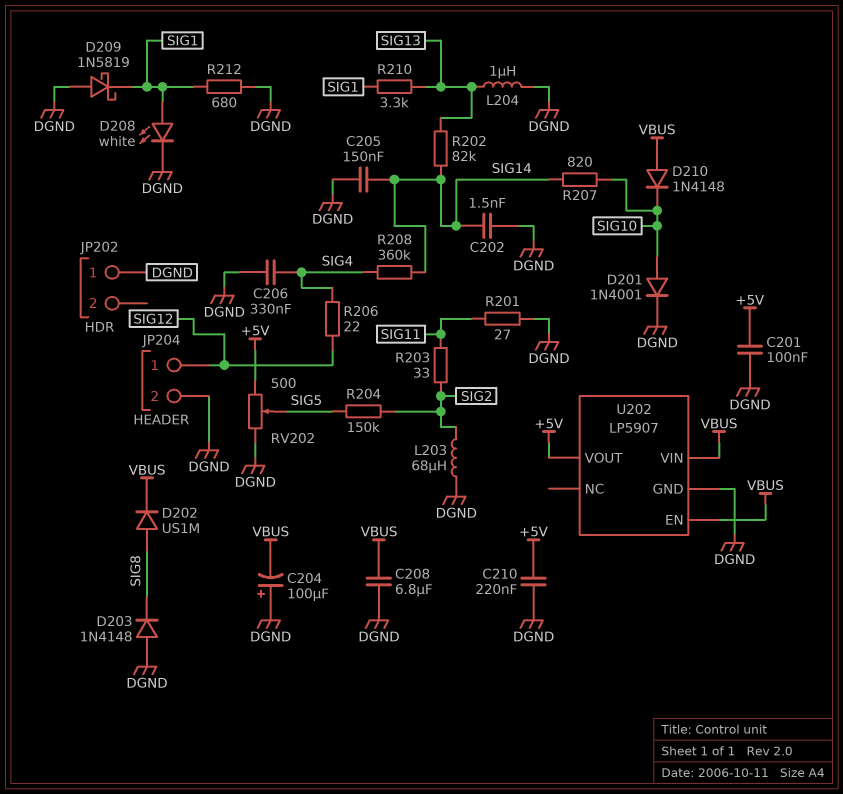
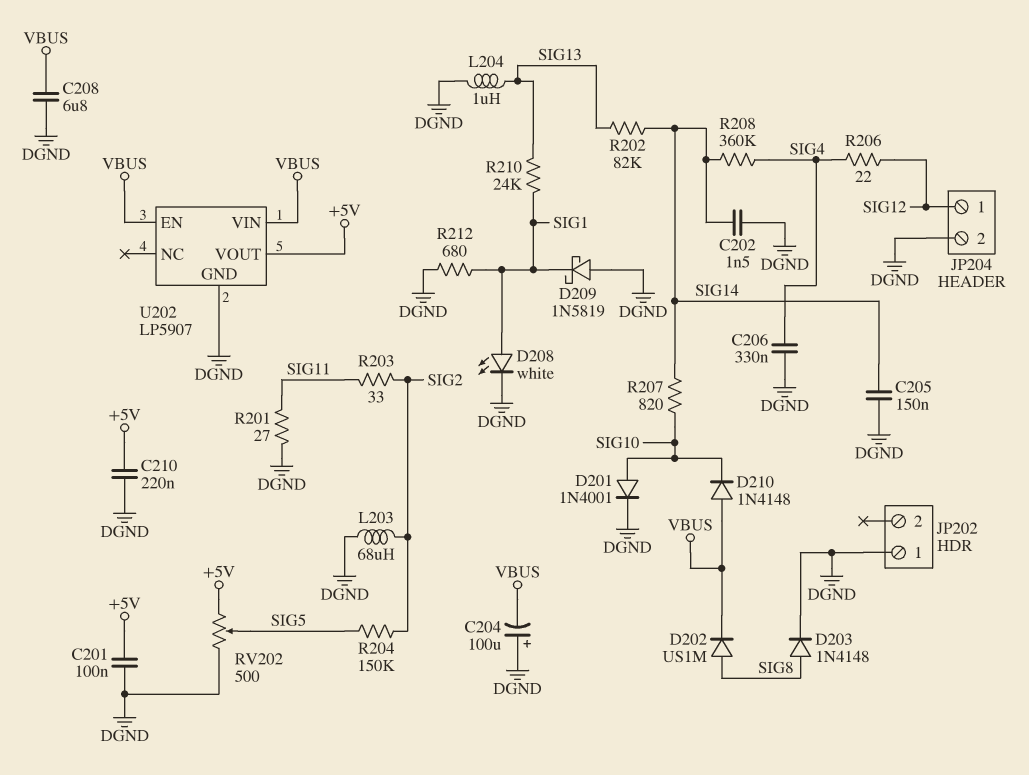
D203: diode 1N4148 (A DGND, K SIG8) -> diode 1N4148 (A SIG8, K DGND)
R210: 3.3k (SIG1, SIG13) -> 24k (SIG1, SIG13)

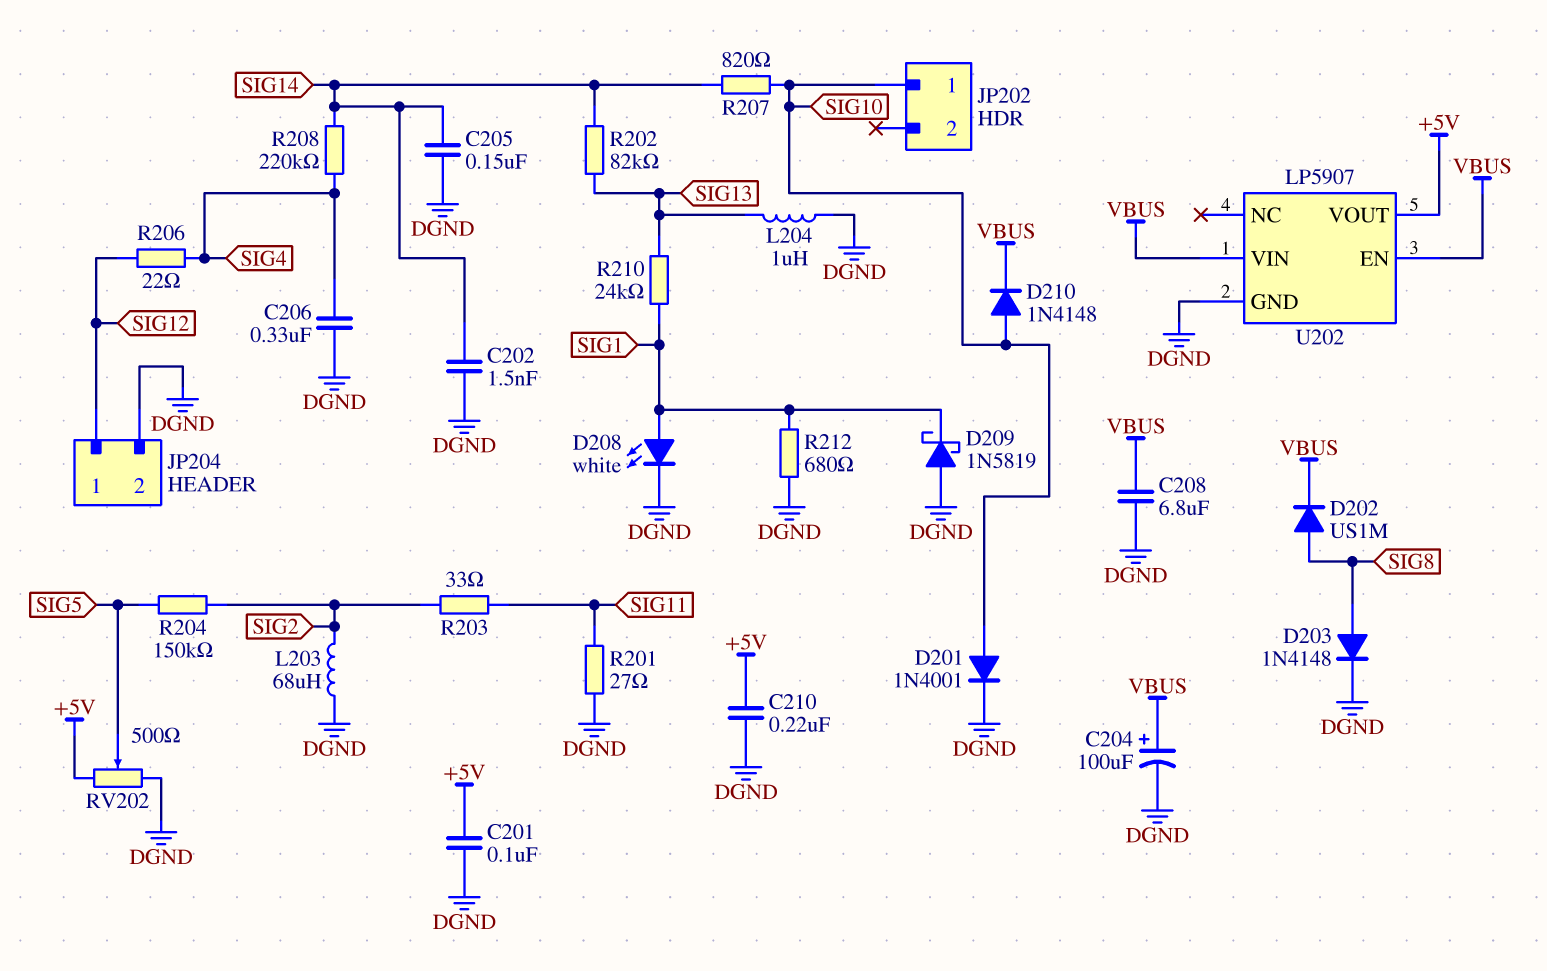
C204: 100uF (plus DGND, minus VBUS) -> 100uF (plus VBUS, minus DGND)
D210: diode 1N4148 (A VBUS, K SIG10) -> diode 1N4148 (A SIG10, K VBUS)
JP202 pin 1: DGND -> SIG10
R208: 360k (SIG4, SIG14) -> 220k (SIG4, SIG14)

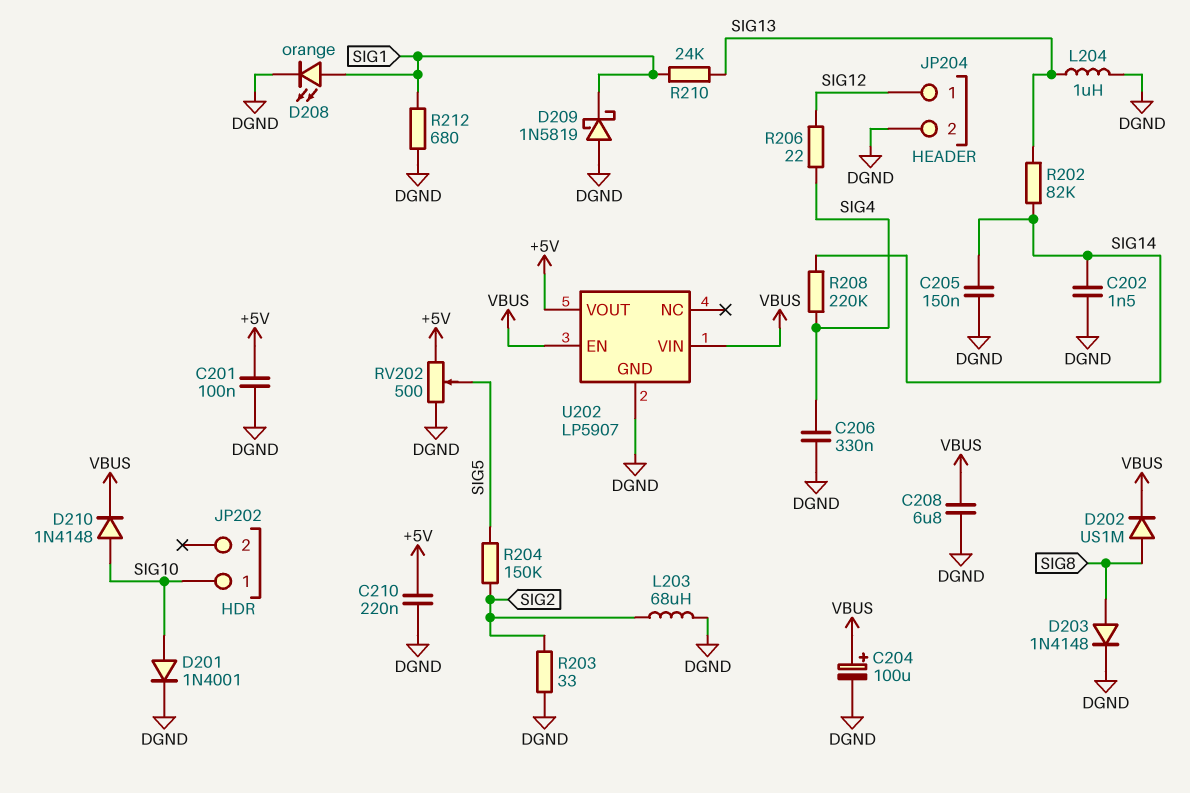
D208: LED white (A SIG1, K DGND) -> LED orange (A SIG1, K DGND)
R201: 27 (DGND, SIG11) -> none
R203: 33 (SIG2, SIG11) -> 33 (DGND, SIG2)
R207: 820 (SIG10, SIG14) -> none

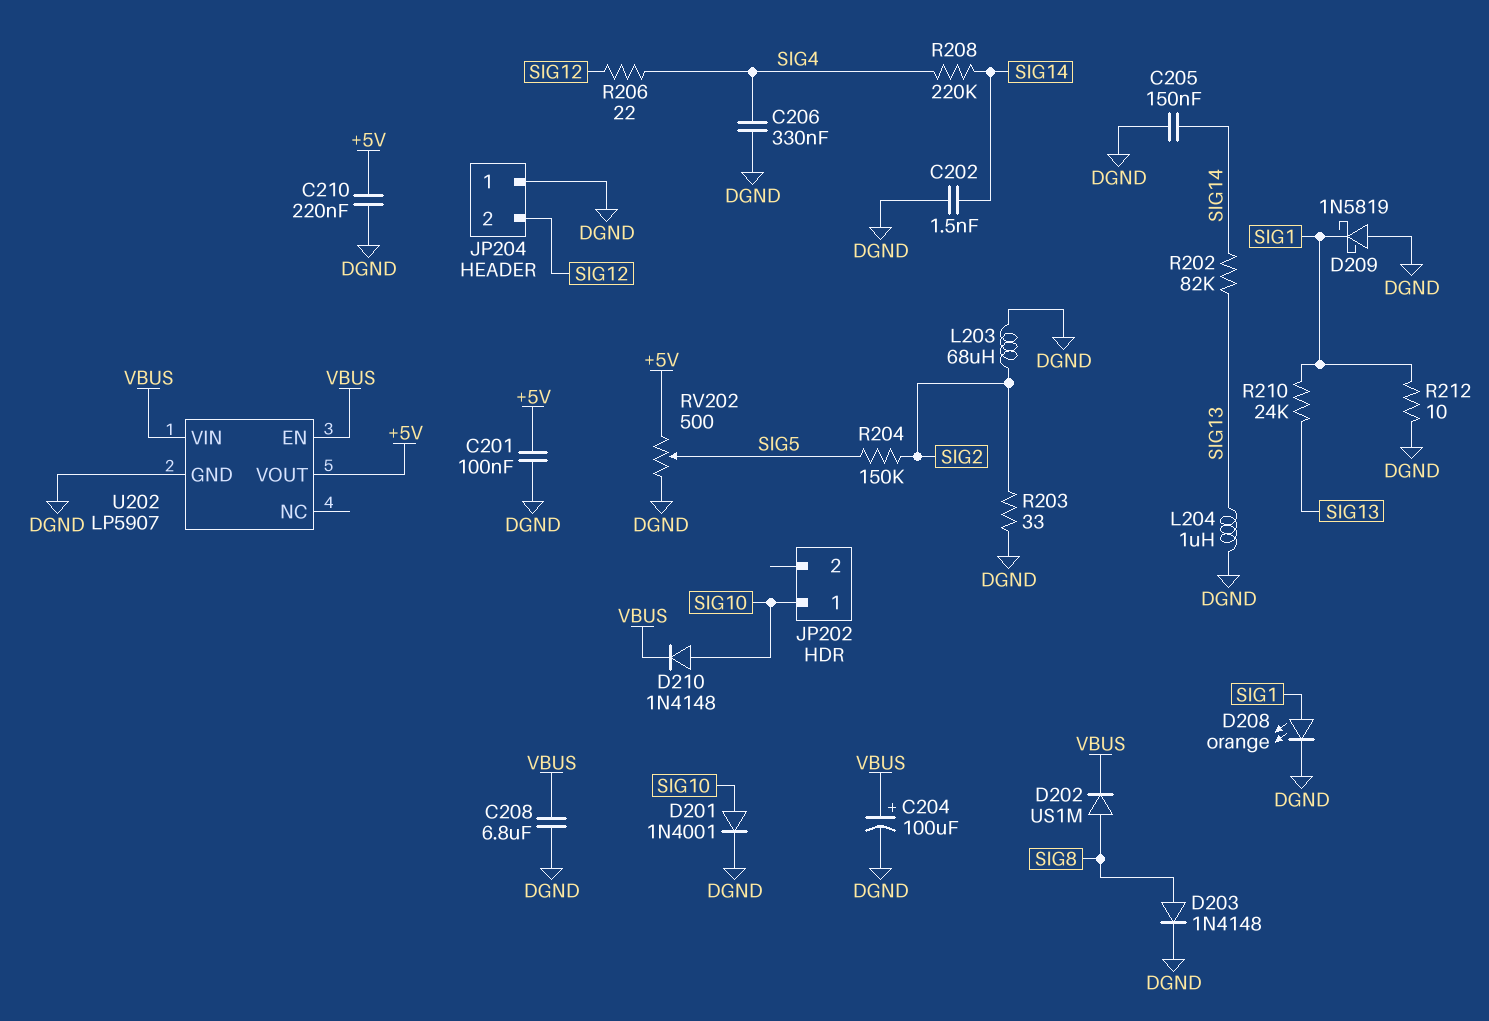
JP204 pin 1: SIG12 -> DGND
JP204 pin 2: DGND -> SIG12
R212: 680 (DGND, SIG1) -> 10 (DGND, SIG1)

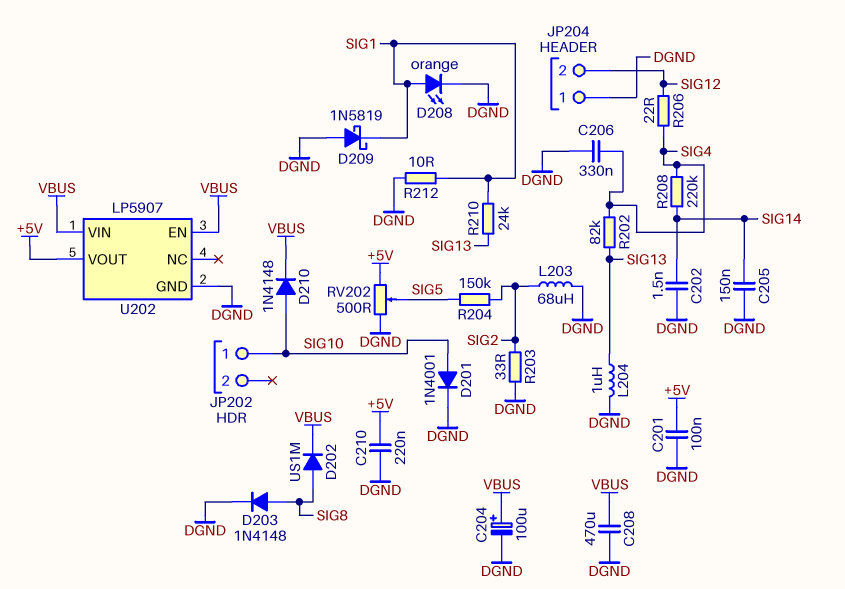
C208: 6.8uF (DGND, VBUS) -> 470uF (DGND, VBUS)
R202: 82k (SIG13, SIG14) -> 82k (SIG4, SIG13)

